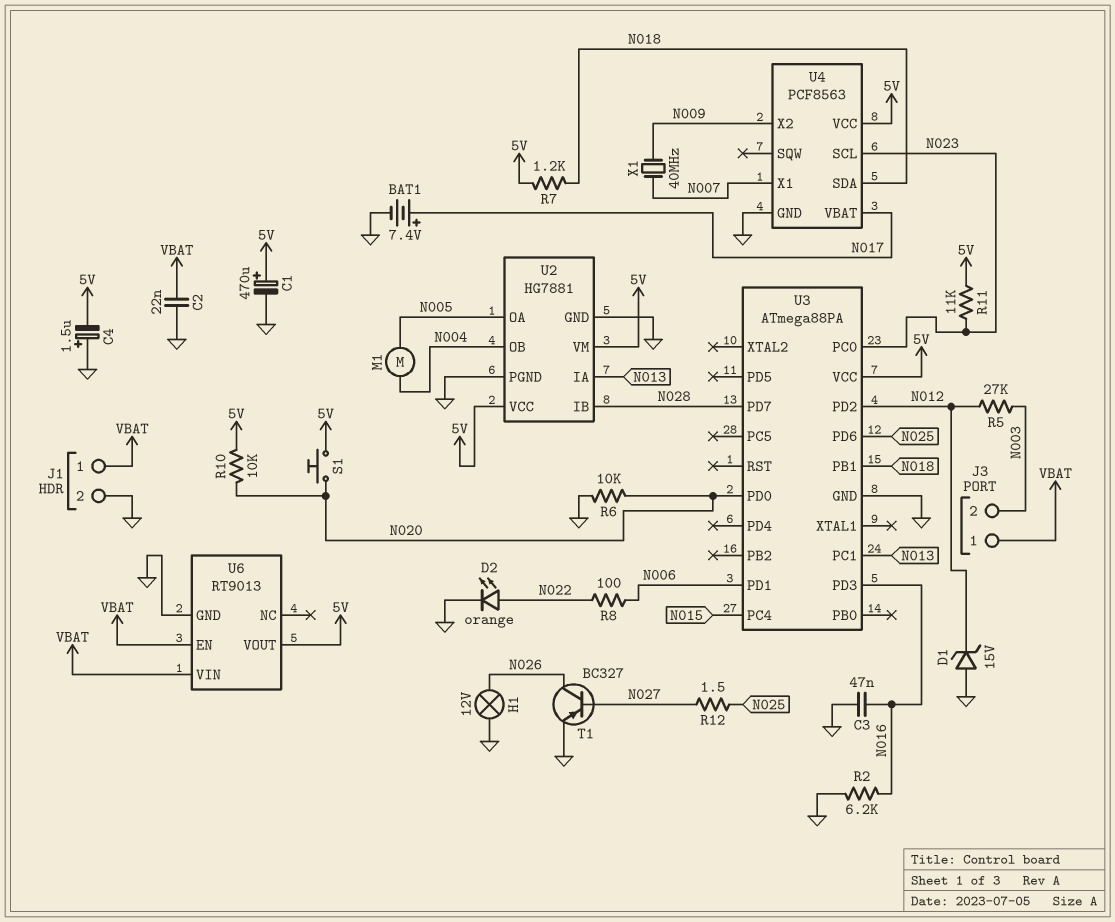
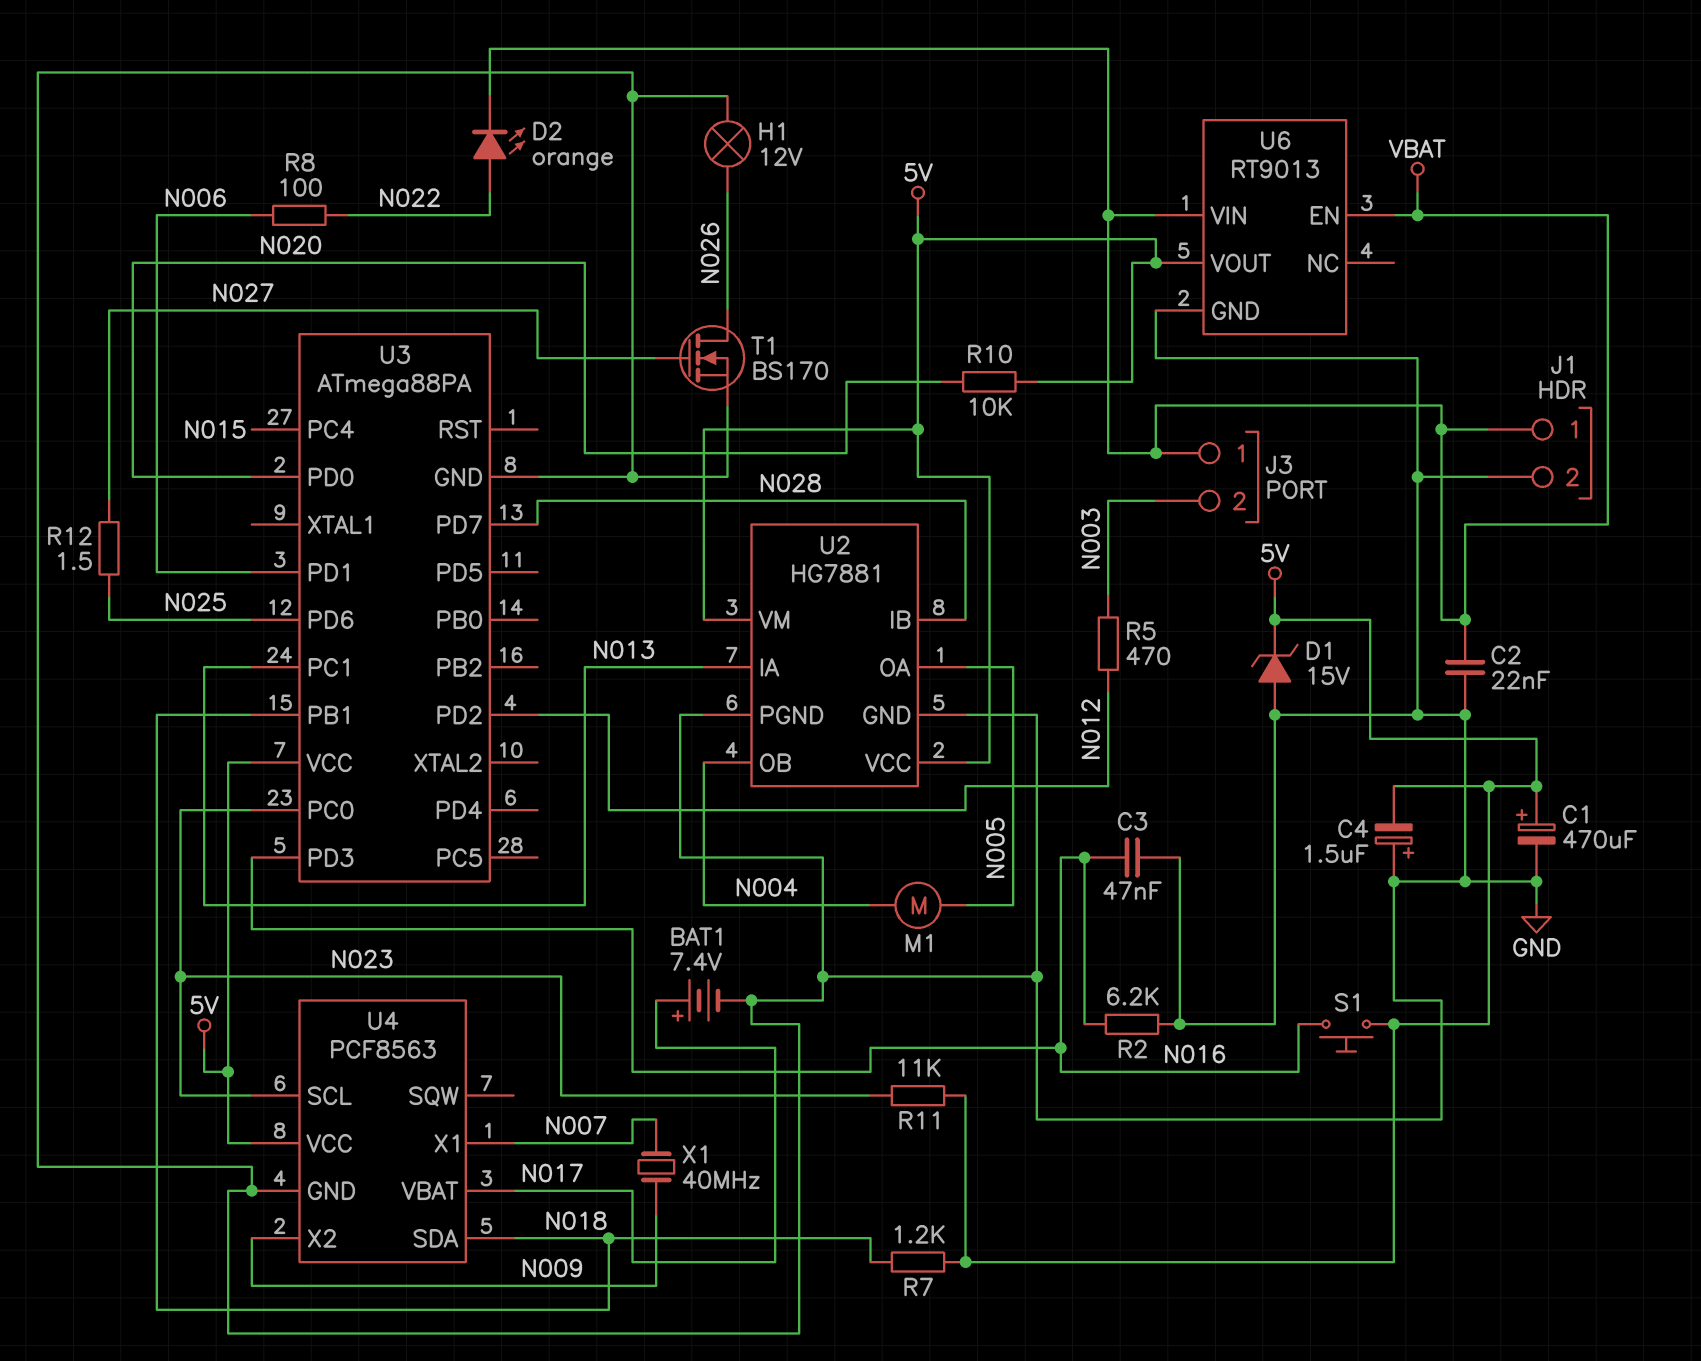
D1: zener 15V (A GND, K N012) -> zener 15V (A GND, K 5V)
D2: LED orange (A N022, K GND) -> LED orange (A N022, K VBAT)
R5: 27k (N003, N012) -> 470 (N003, N012)
R6: 10k (GND, N020) -> none
S1: button (5V, N020) -> button (5V, N016)
T1: PNP BC327 (B N027, C N026, E GND) -> NMOS BS170 (G N027, D N026, S GND)

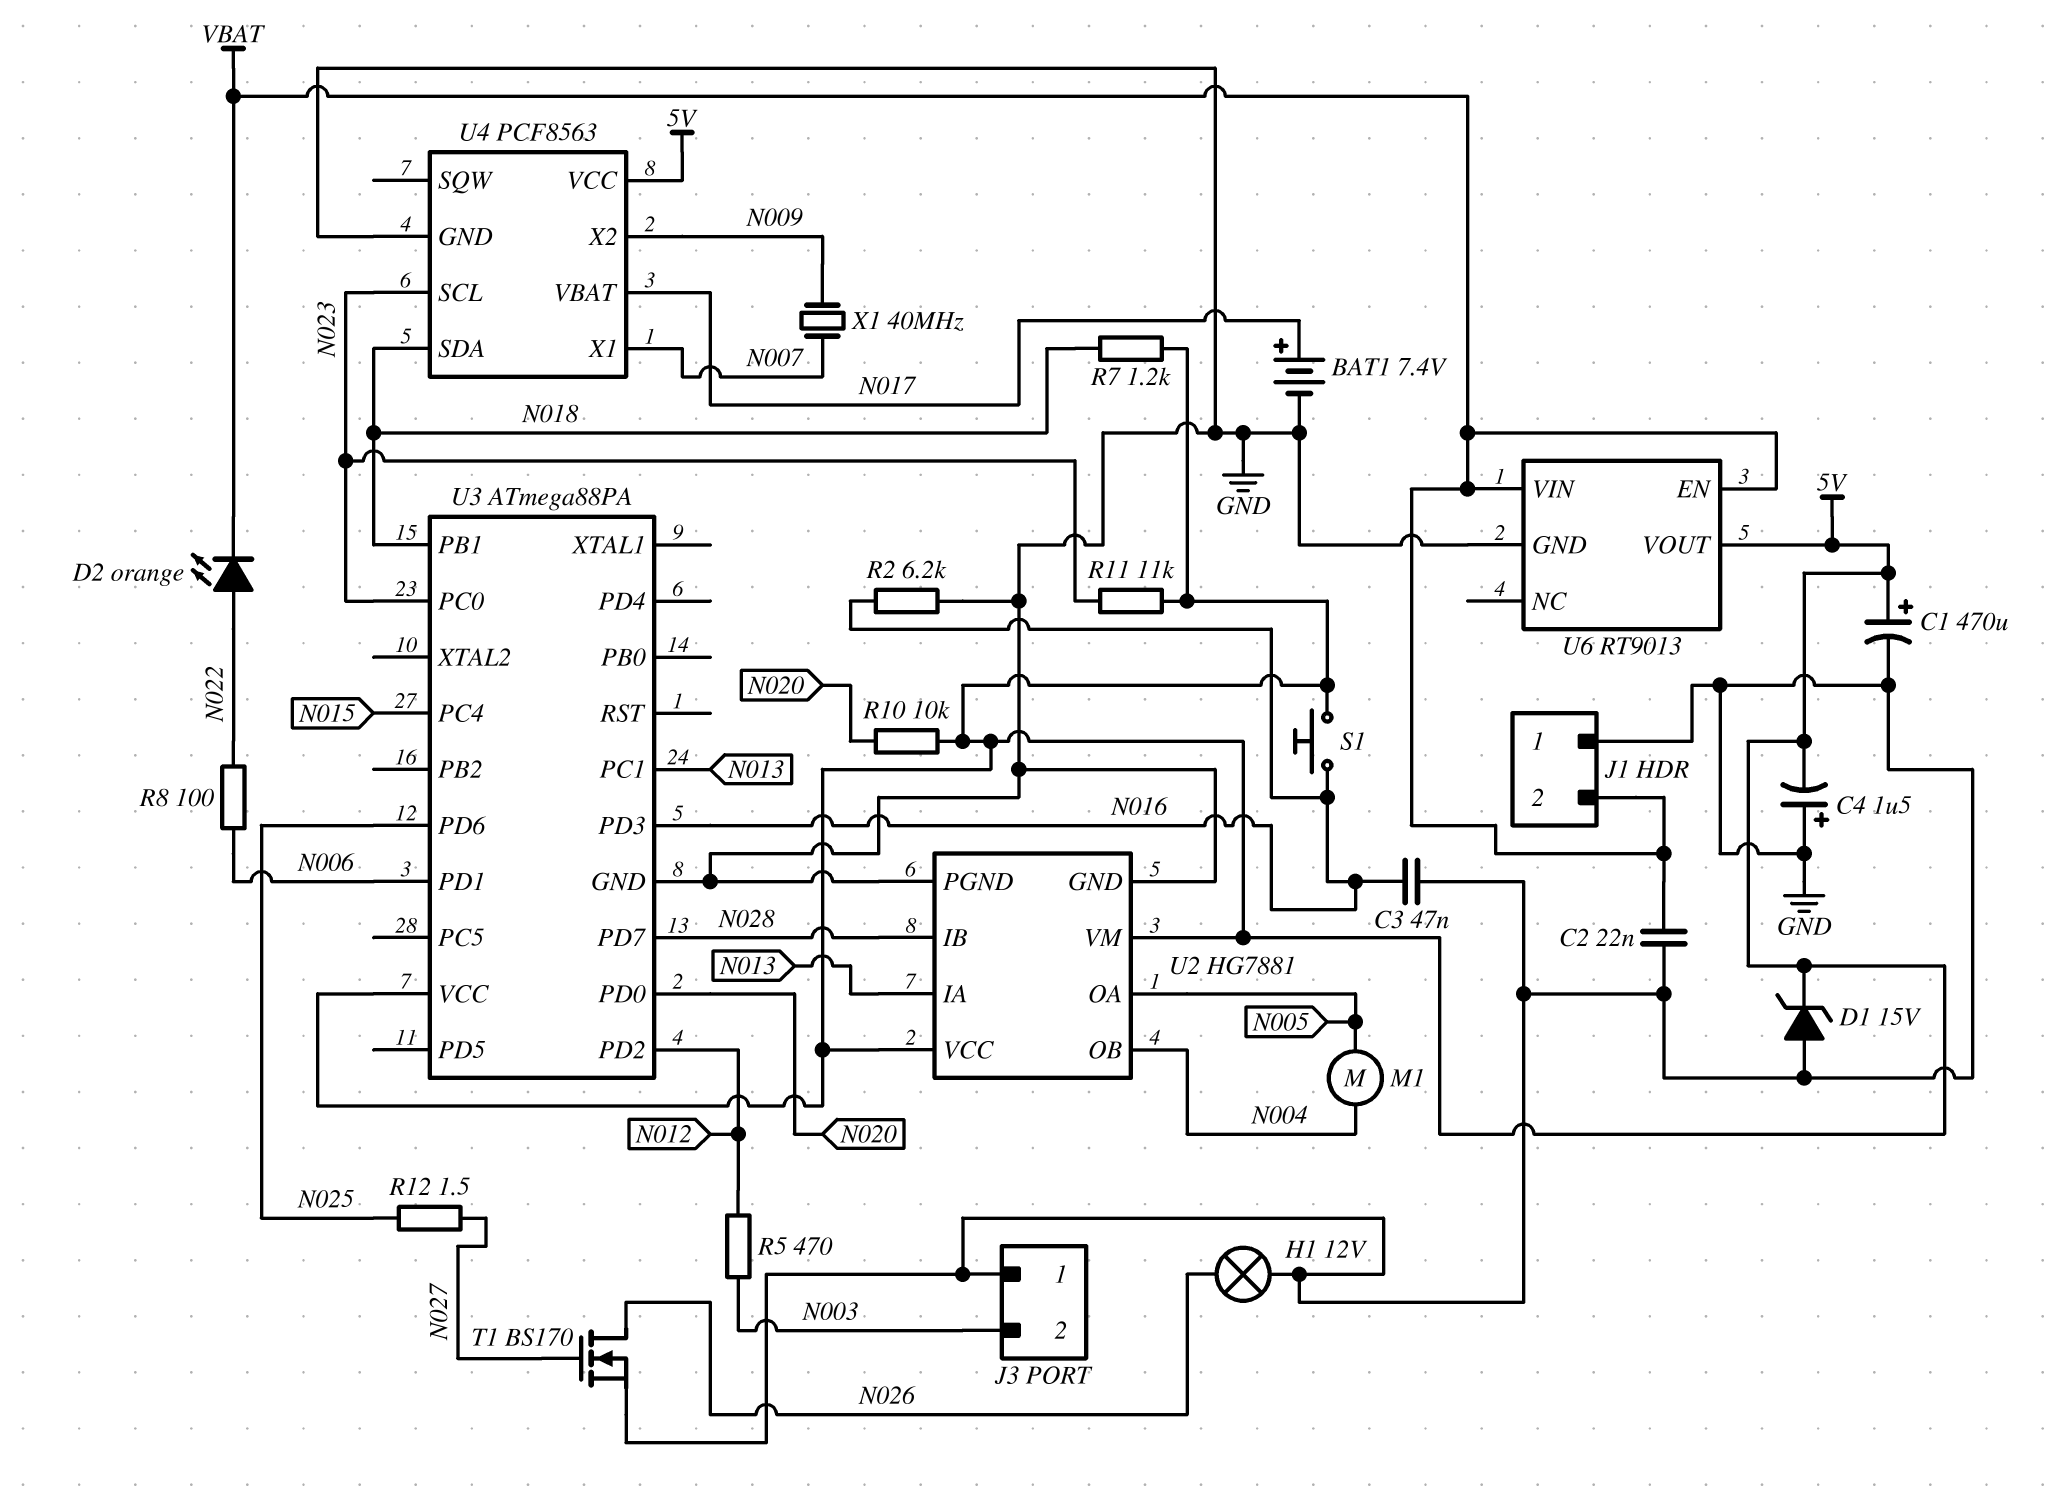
J1 pin 1: VBAT -> GND
J1 pin 2: GND -> VBAT
J3 pin 1: VBAT -> GND

